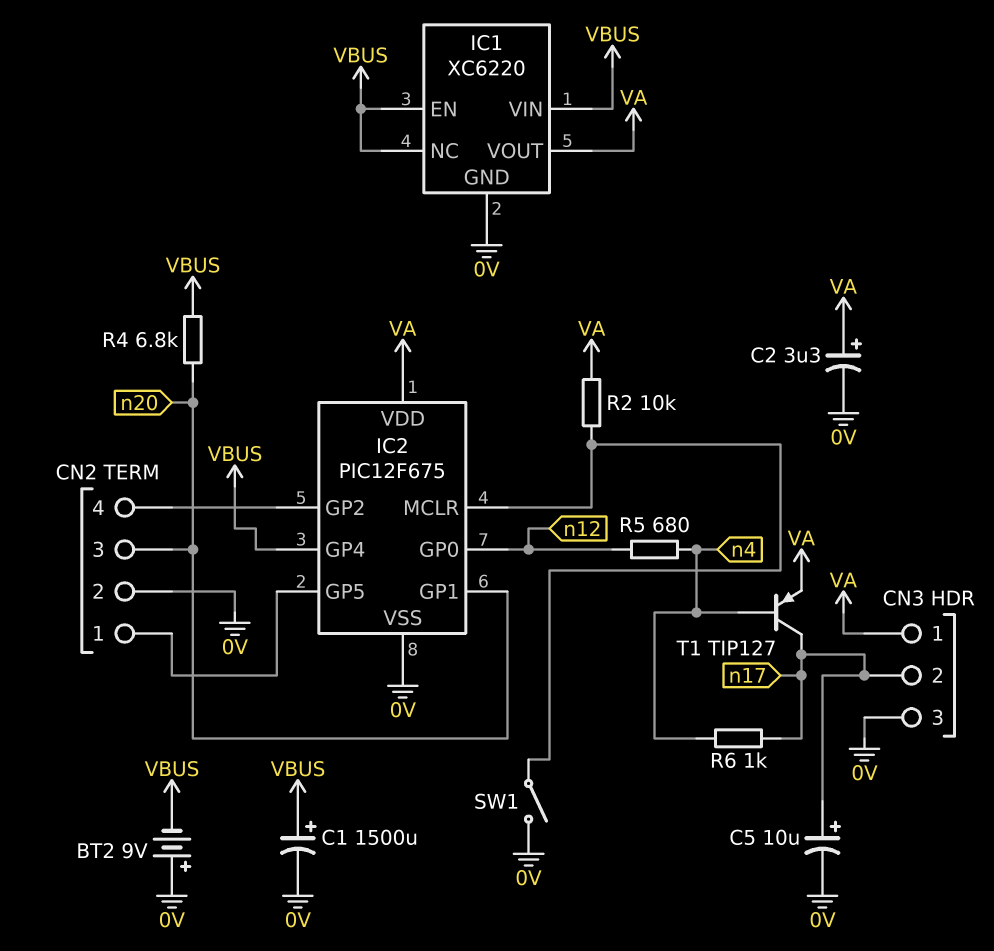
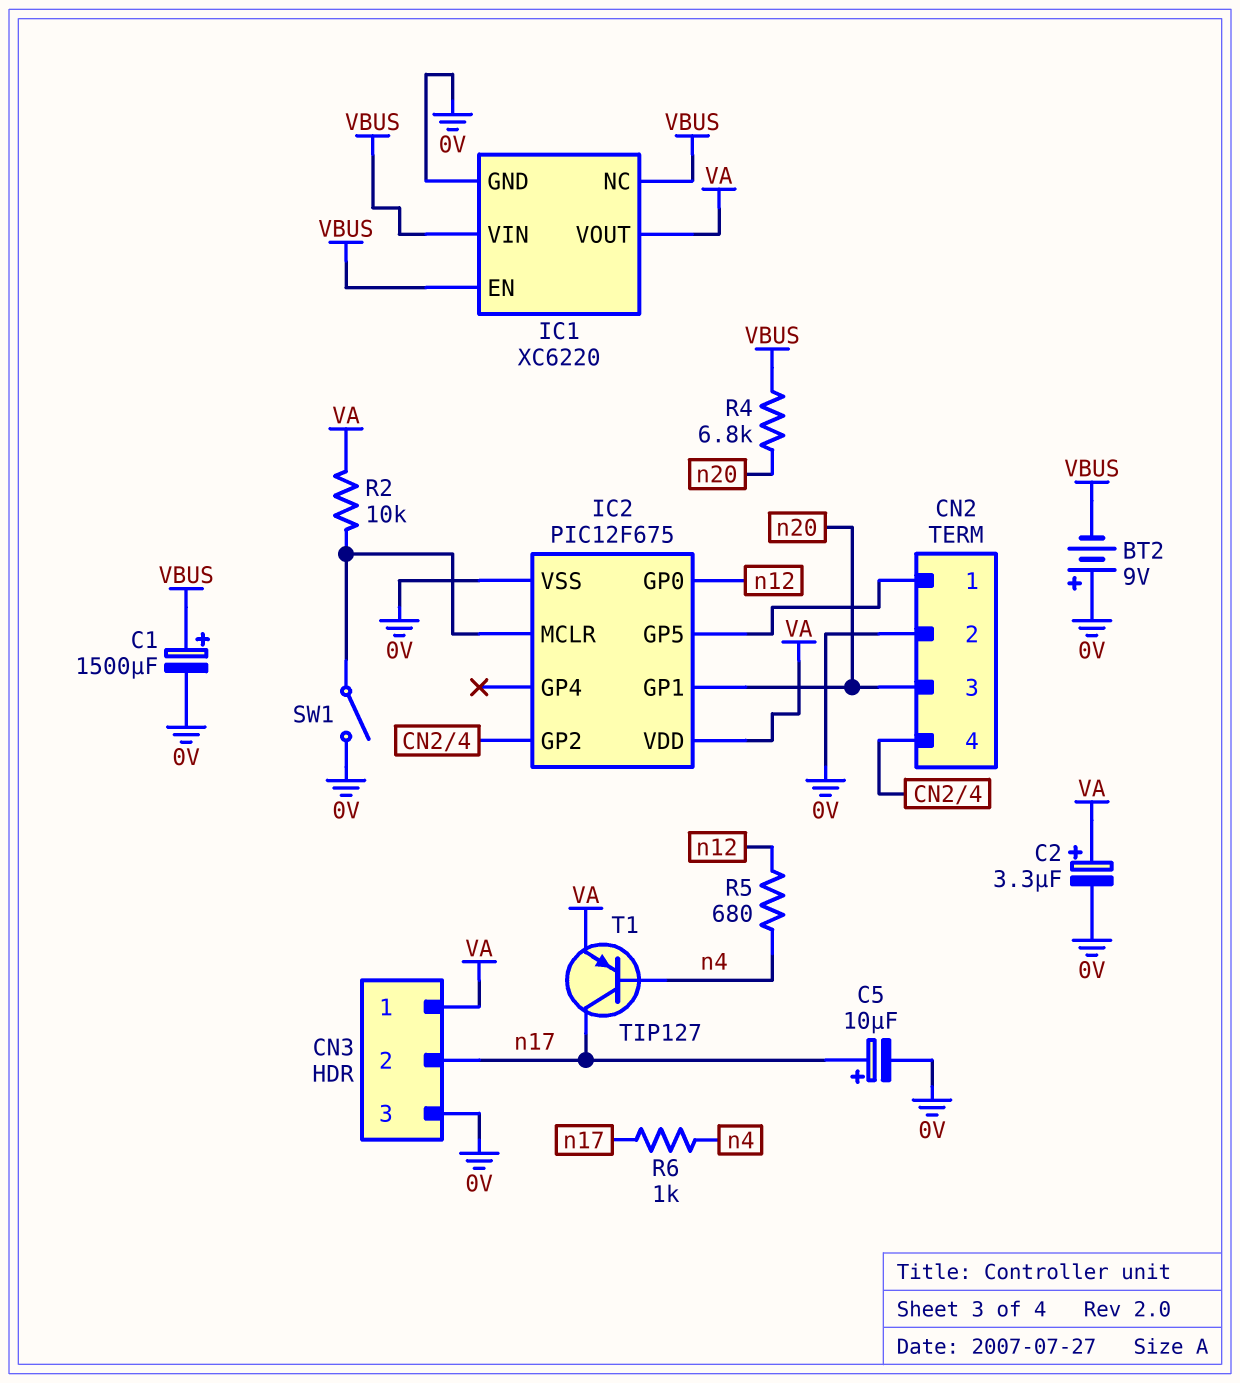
IC2 pin GP4: VBUS -> none

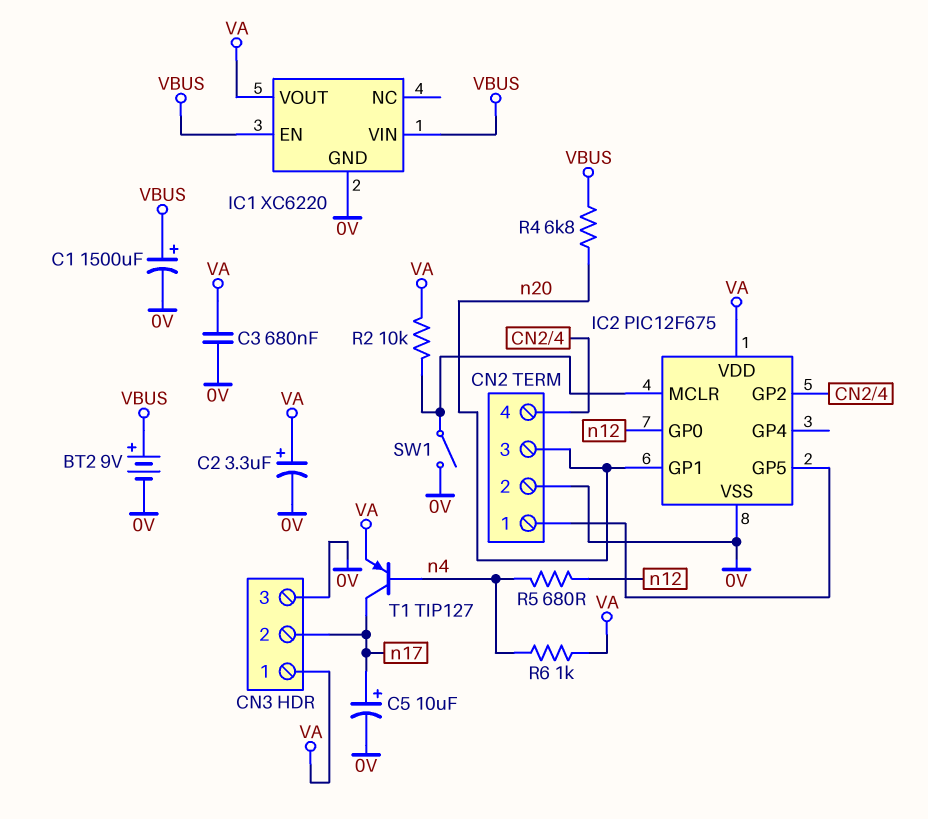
BT2: 9V (plus 0V, minus VBUS) -> 9V (plus VBUS, minus 0V)
C3: none -> 680nF (0V, VA)
IC1 pin NC: VBUS -> none
R6: 1k (n4, n17) -> 1k (VA, n4)

